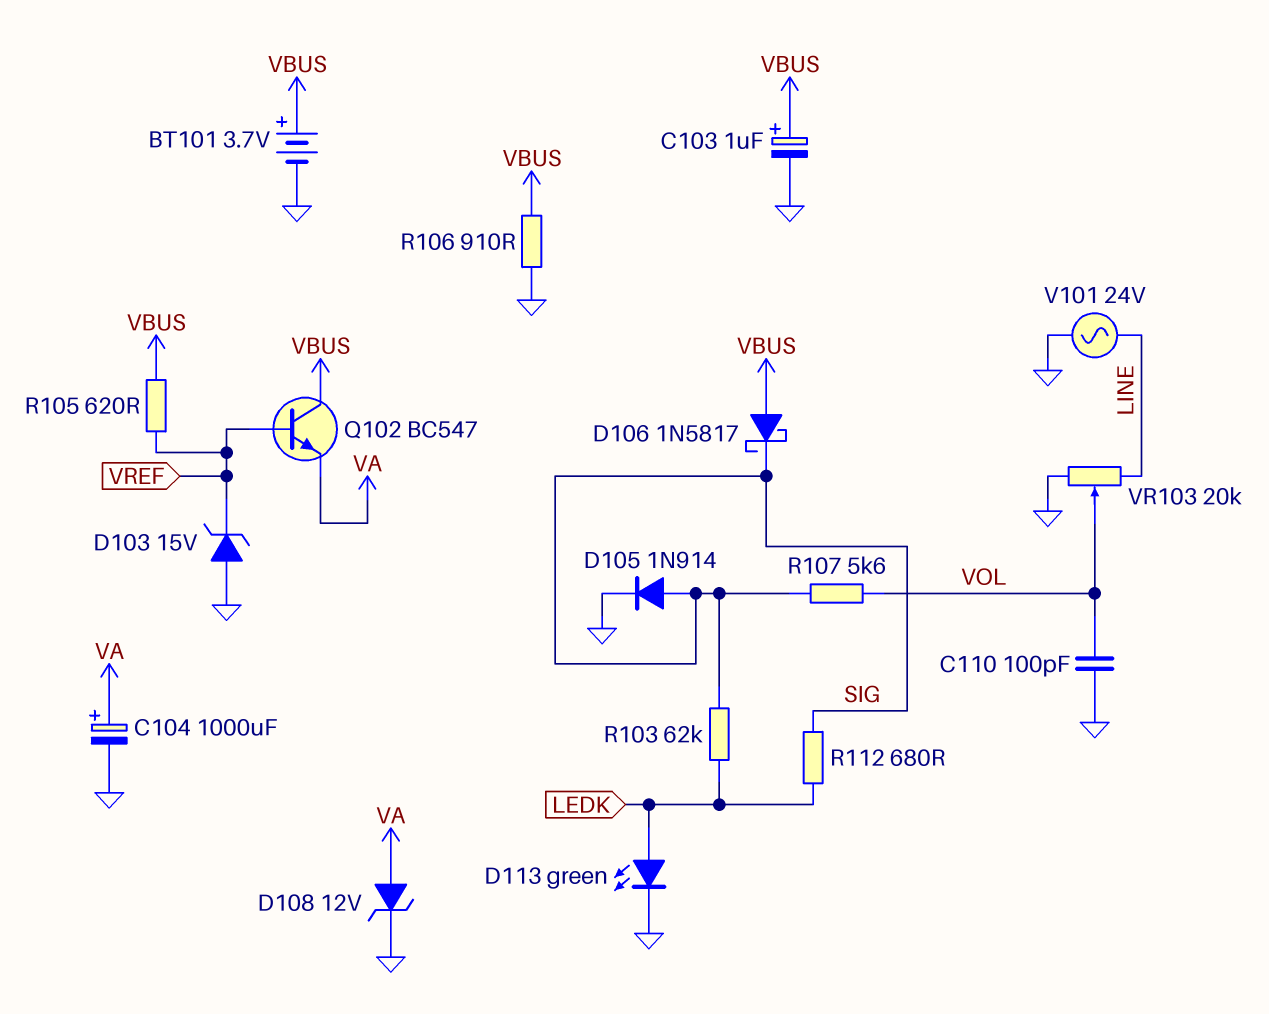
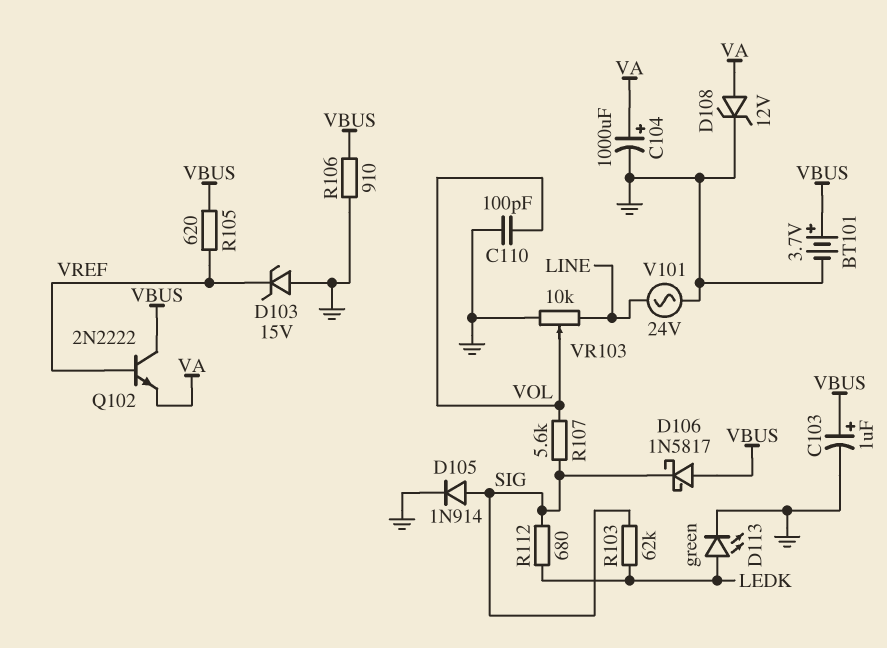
Q102: NPN BC547 (B VREF, C VBUS, E VA) -> NPN 2N2222 (B VREF, C VBUS, E VA)
VR103: 20k (GND, LINE, wiper VOL) -> 10k (GND, LINE, wiper VOL)

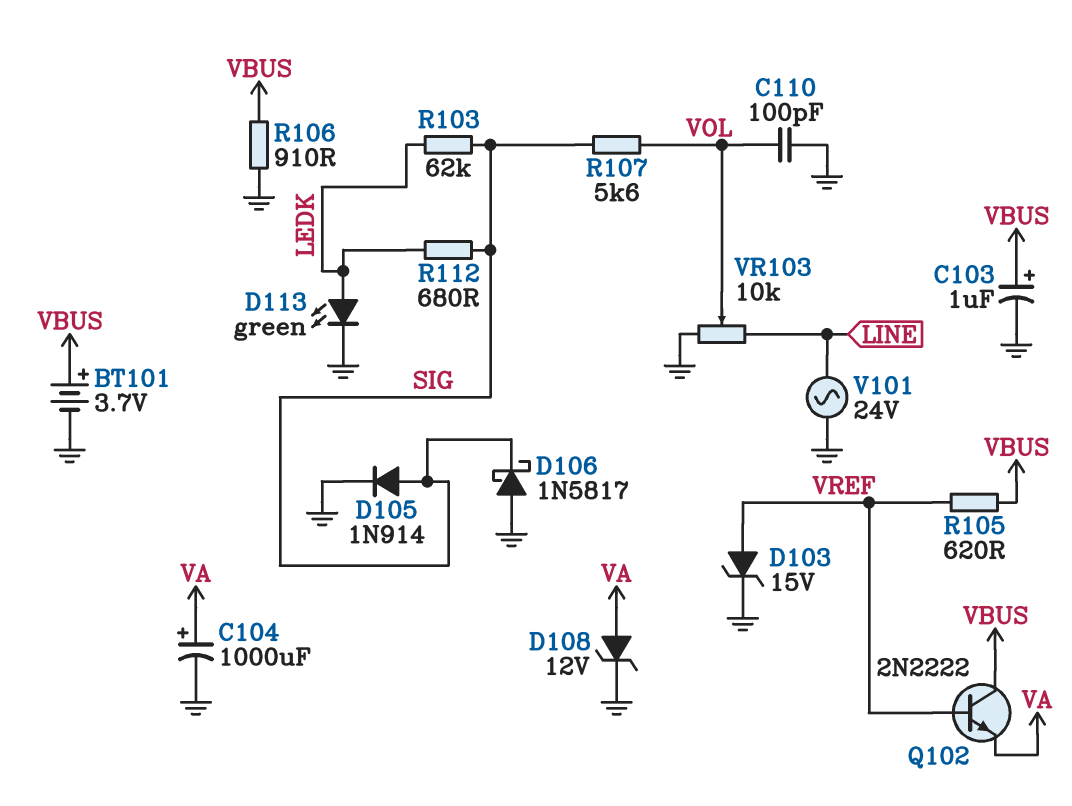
D103: zener 15V (A GND, K VREF) -> zener 15V (A VREF, K GND)
D106: schottky 1N5817 (A VBUS, K SIG) -> schottky 1N5817 (A GND, K SIG)

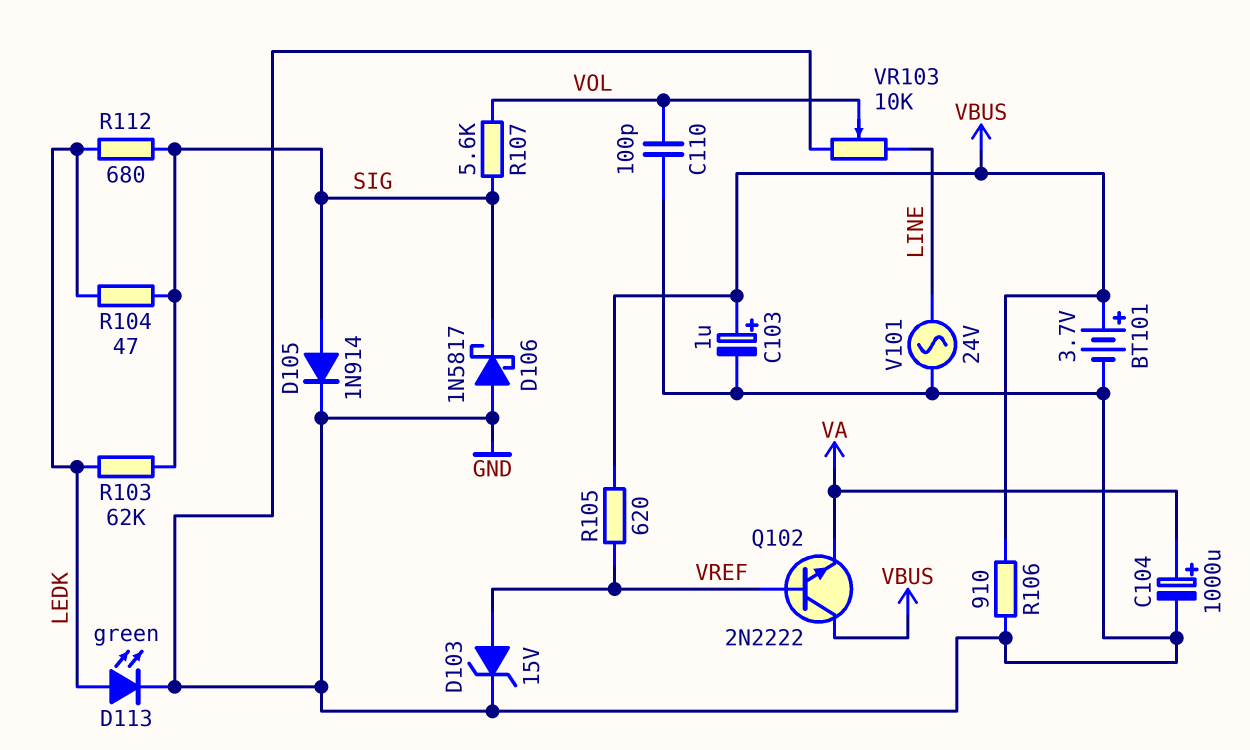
D108: zener 12V (A VA, K GND) -> none
R104: none -> 47 (LEDK, SIG)

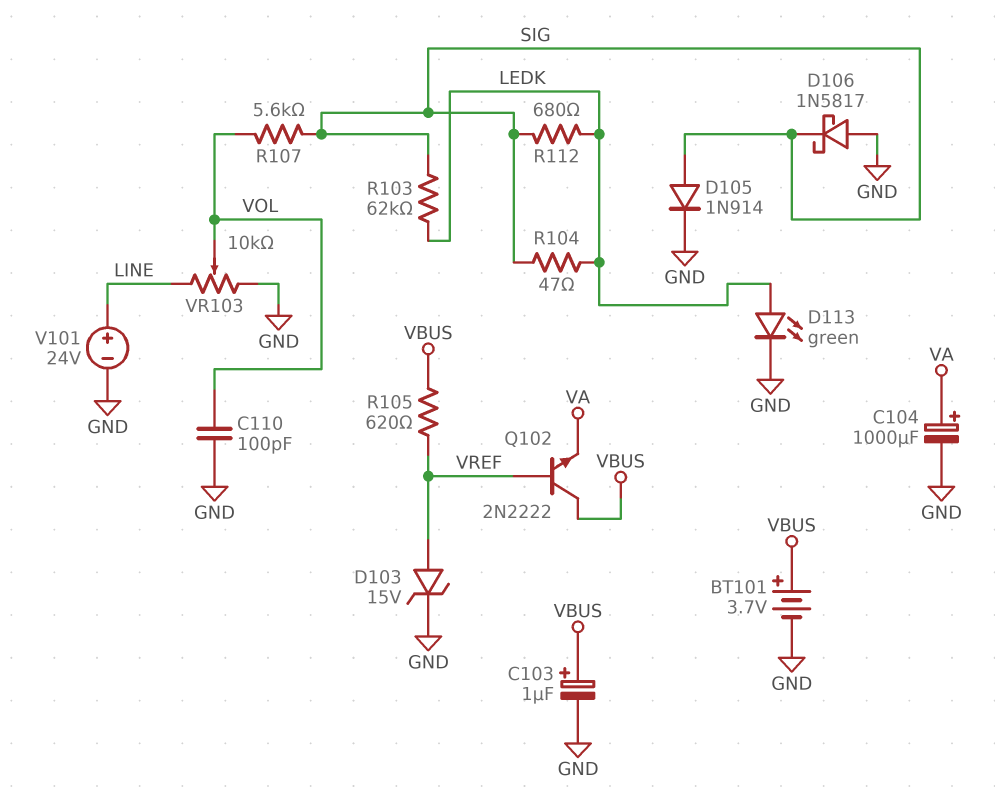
R106: 910 (GND, VBUS) -> none
V101: AC 24V (GND, LINE) -> 24V (plus LINE, minus GND)

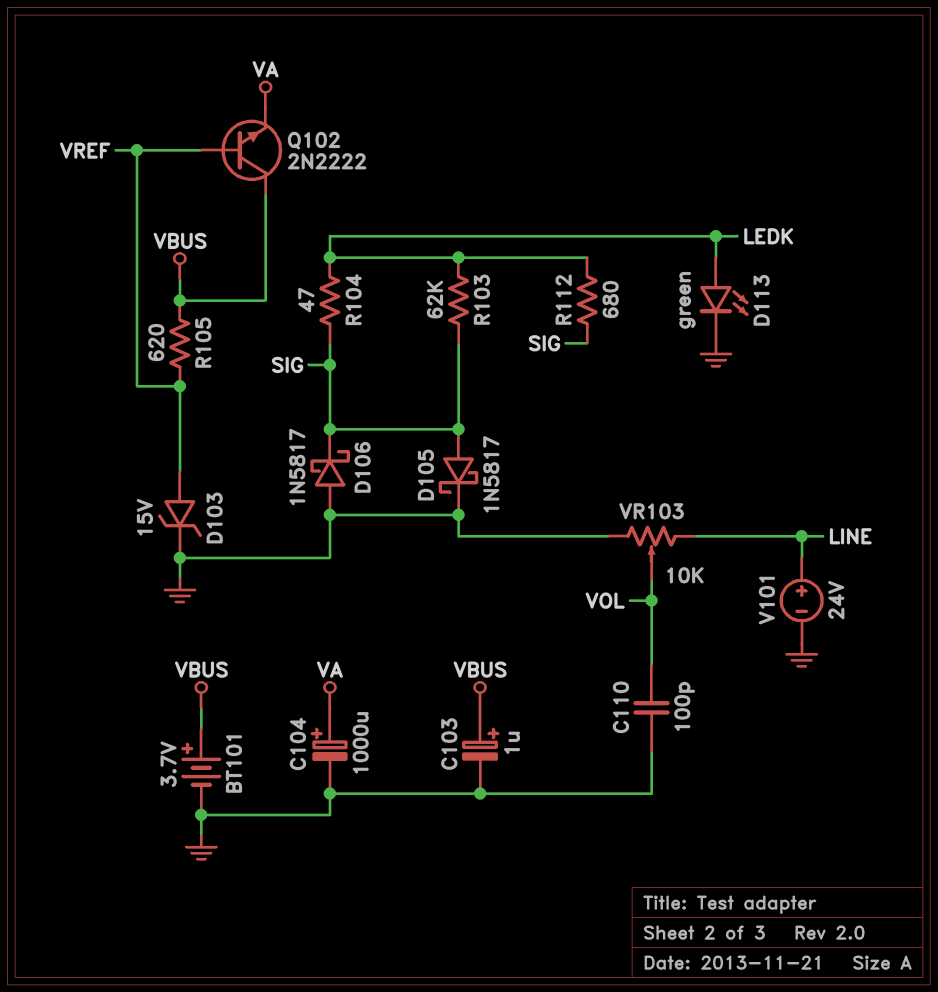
D105: diode 1N914 (A SIG, K GND) -> schottky 1N5817 (A SIG, K GND)
R107: 5.6k (SIG, VOL) -> none

